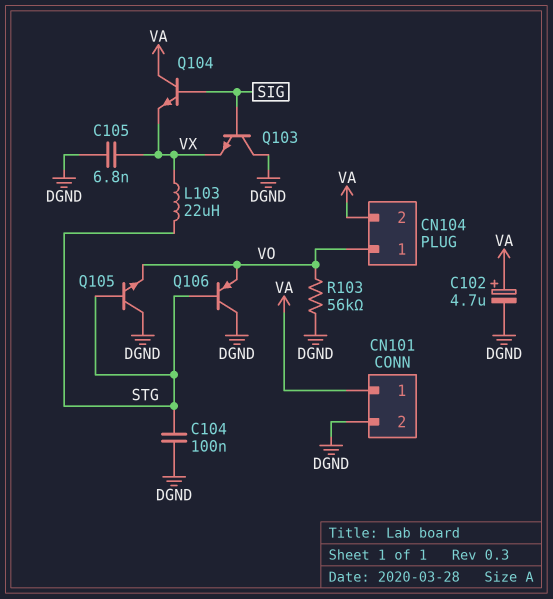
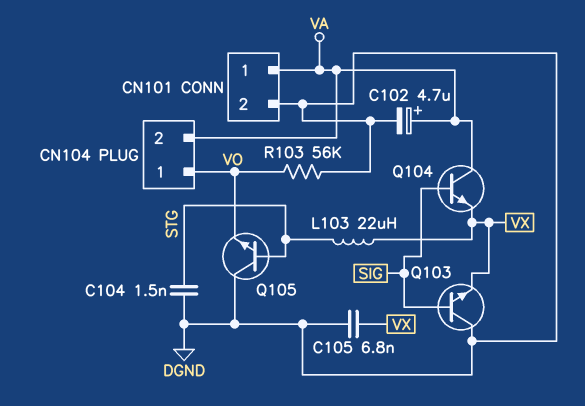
C104: 100nF (DGND, STG) -> 1.5nF (DGND, STG)
Q106: PNP (B STG, C DGND, E VO) -> none

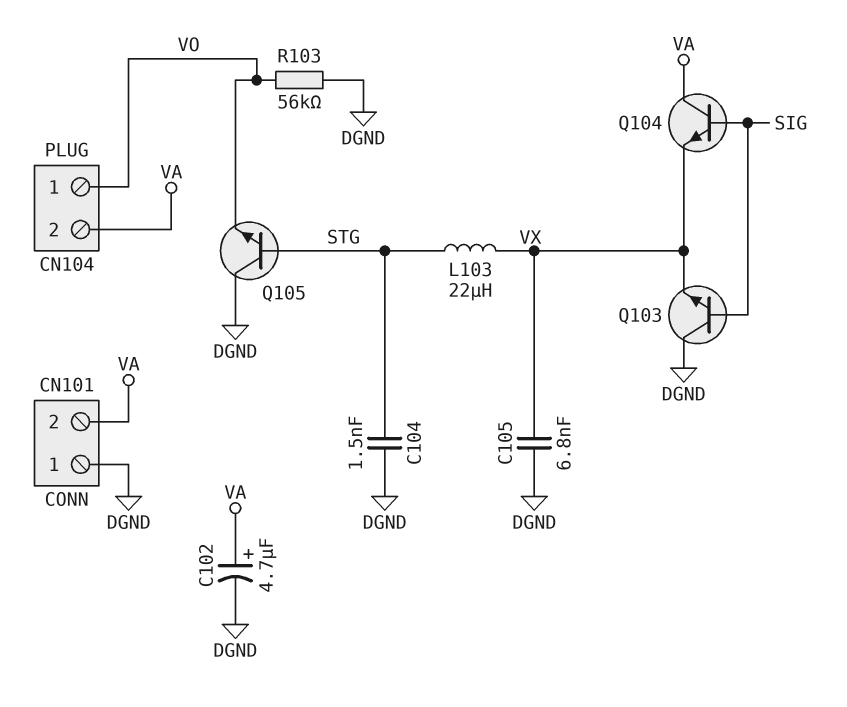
CN101 pin 1: VA -> DGND
CN101 pin 2: DGND -> VA

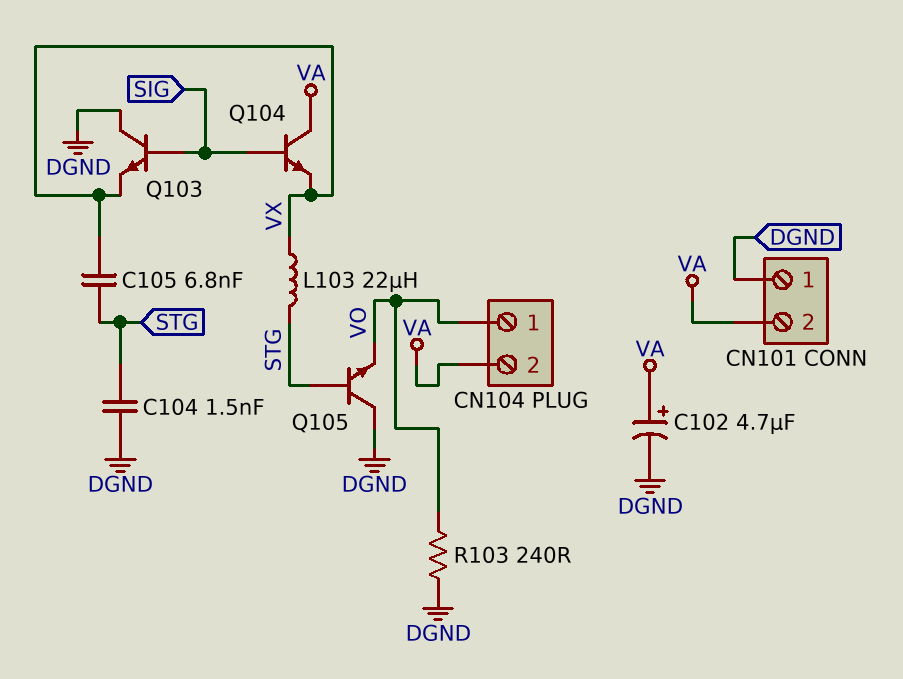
C105: 6.8nF (DGND, VX) -> 6.8nF (STG, VX)
R103: 56k (DGND, VO) -> 240 (DGND, VO)

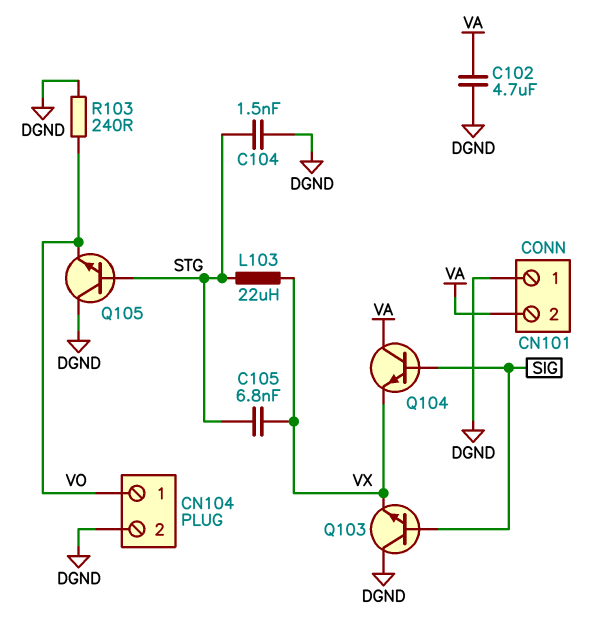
C102: 4.7uF (plus VA, minus DGND) -> 4.7uF (DGND, VA)
CN104 pin 2: VA -> DGND

